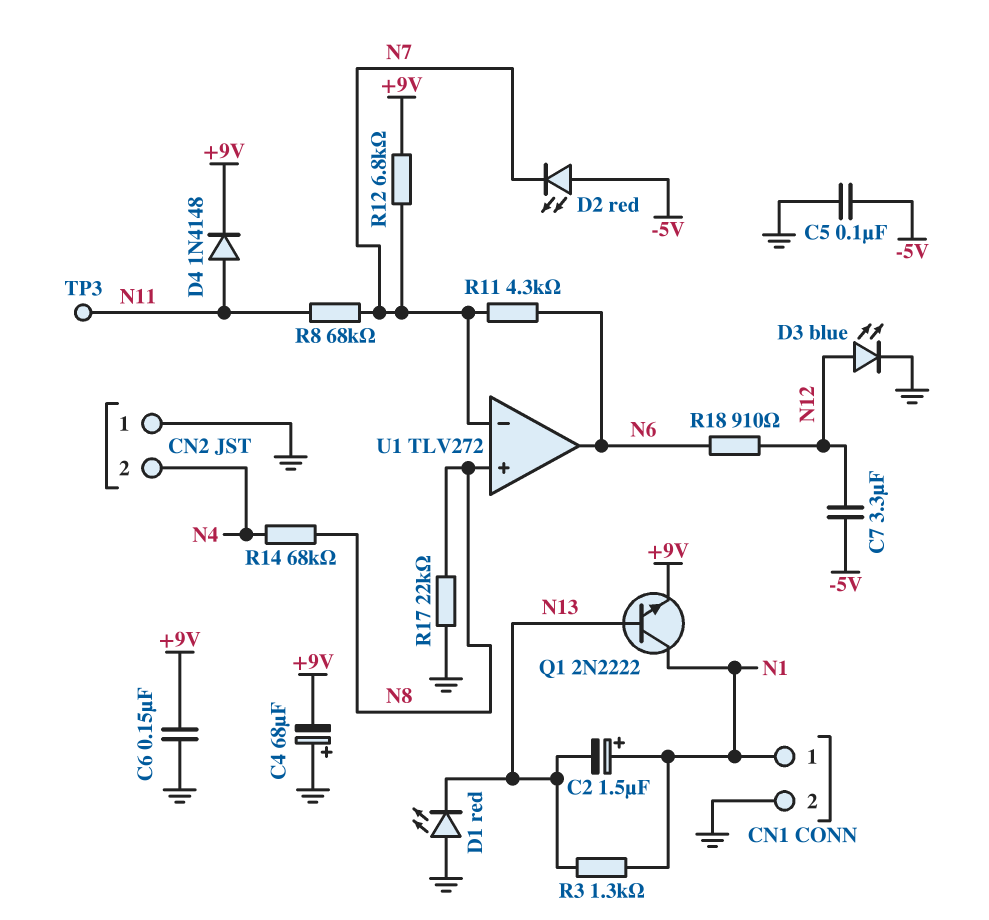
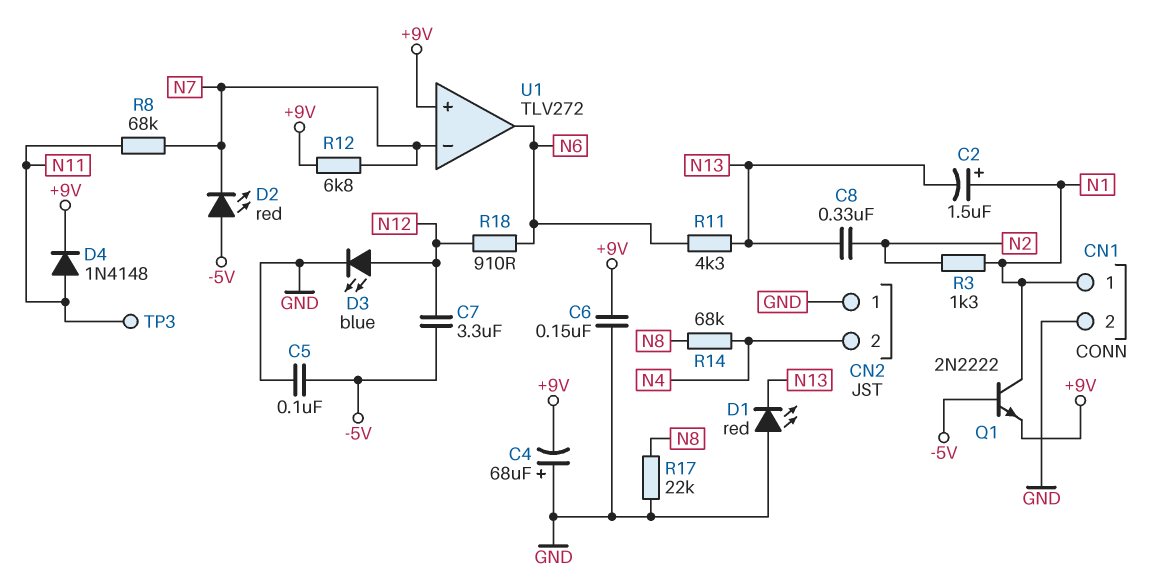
C8: none -> 330nF (N2, N13)
Q1: NPN 2N2222 (B N13, C N1, E +9V) -> NPN 2N2222 (B -5V, C N1, E +9V)
R3: 1.3k (N1, N13) -> 1.3k (N1, N2)
R11: 4.3k (N6, N7) -> 4.3k (N6, N13)
U1 pin in+: N8 -> +9V

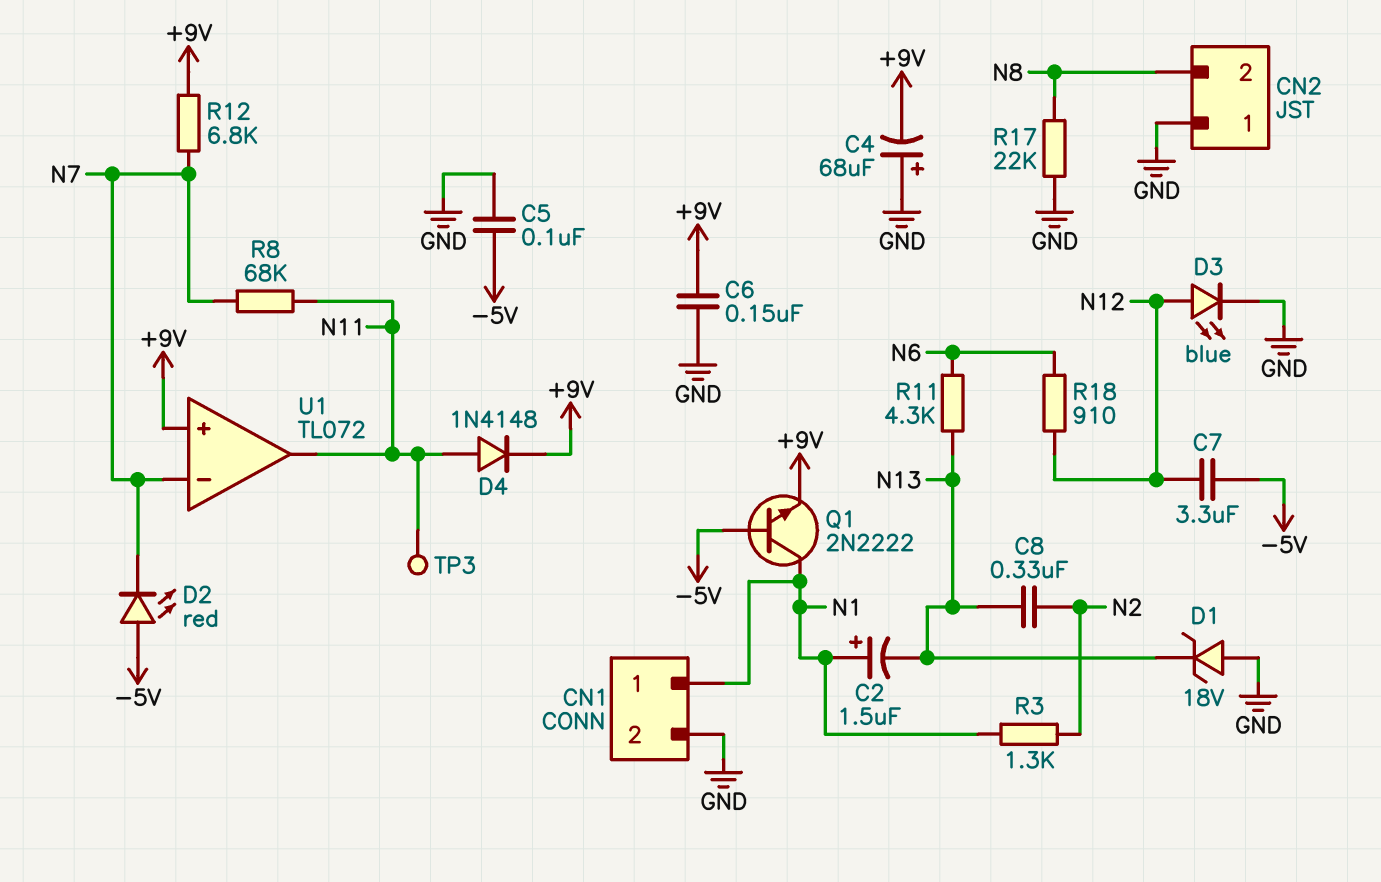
CN2 pin 2: N4 -> N8
D1: LED red (A GND, K N13) -> zener 18V (A GND, K N13)
R14: 68k (N4, N8) -> none
U1: TLV272 -> TL072
U1 pin out: N6 -> N11

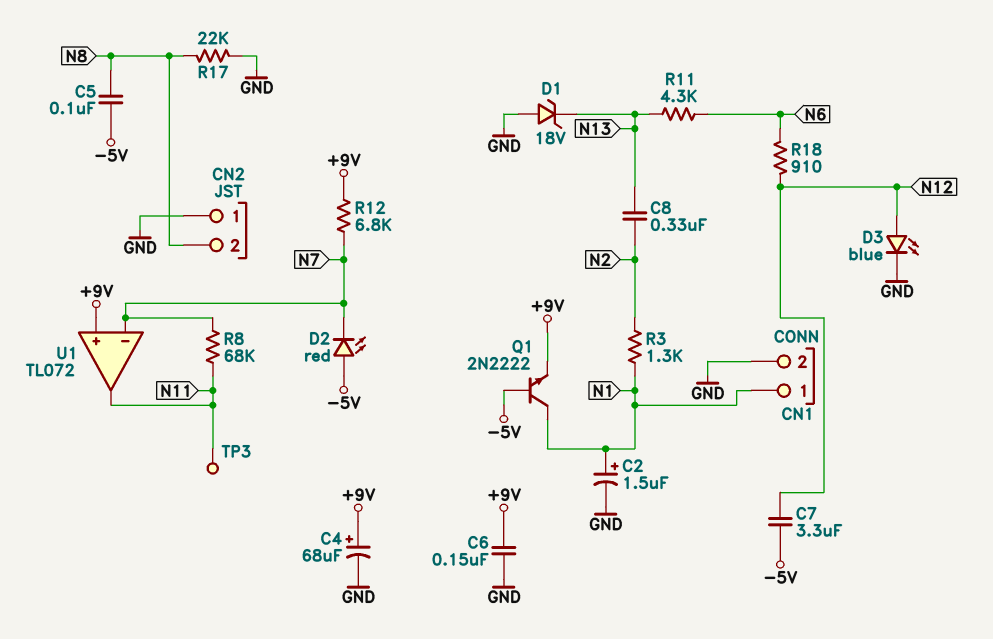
C2: 1.5uF (plus N1, minus N13) -> 1.5uF (plus N1, minus GND)
C4: 68uF (plus GND, minus +9V) -> 68uF (plus +9V, minus GND)
C5: 100nF (-5V, GND) -> 100nF (-5V, N8)
D4: diode 1N4148 (A N11, K +9V) -> none

